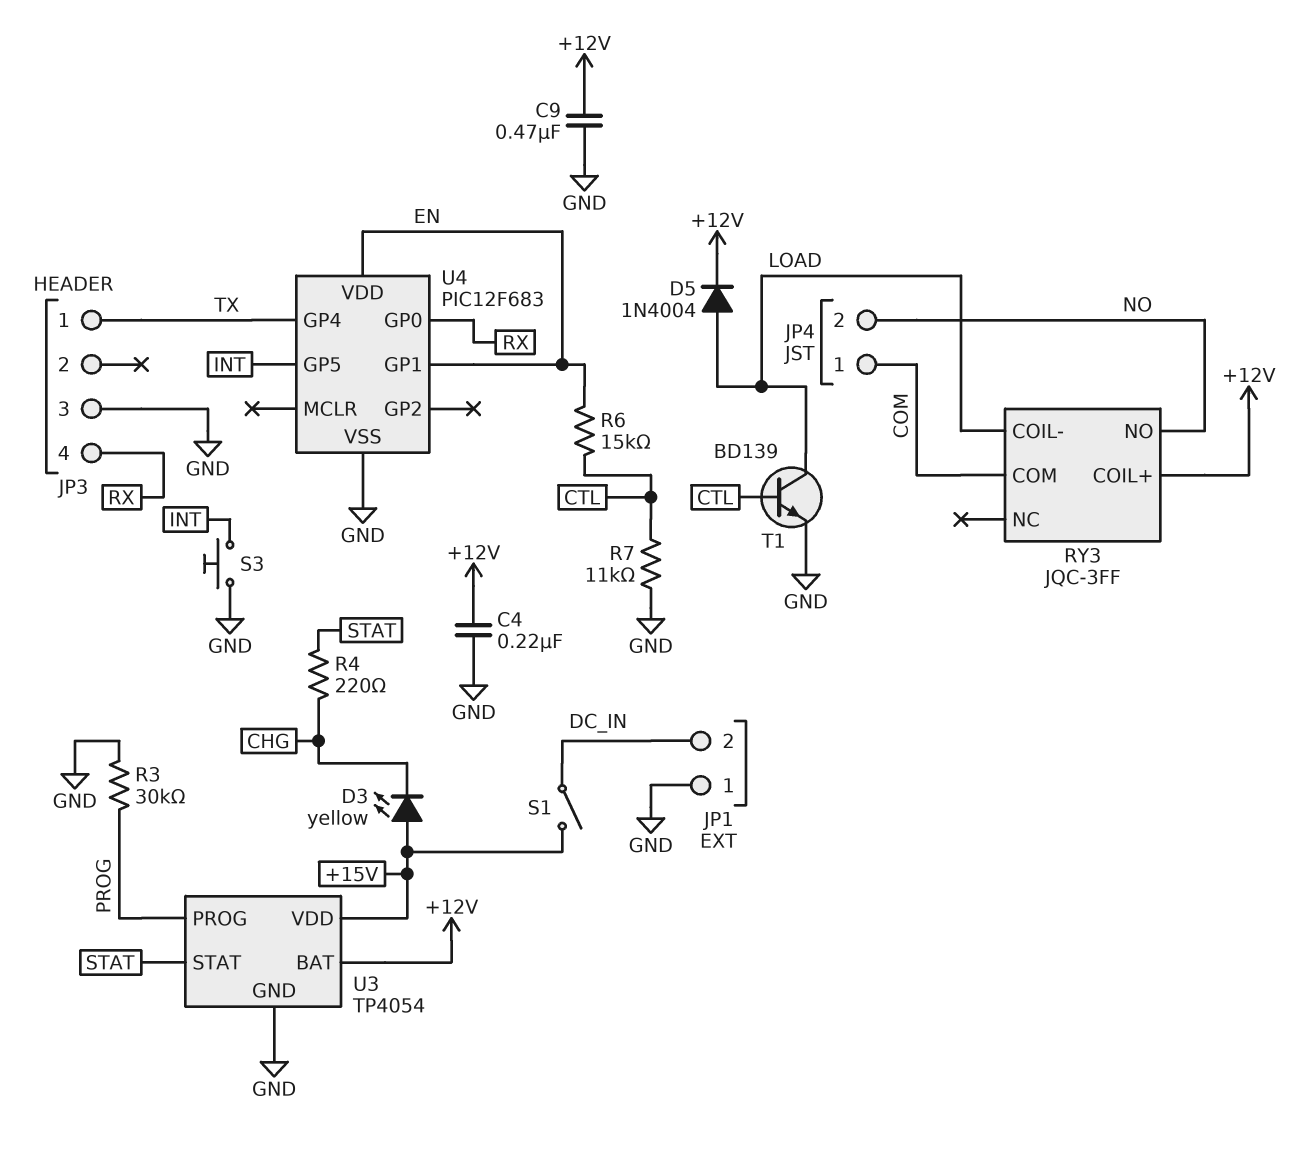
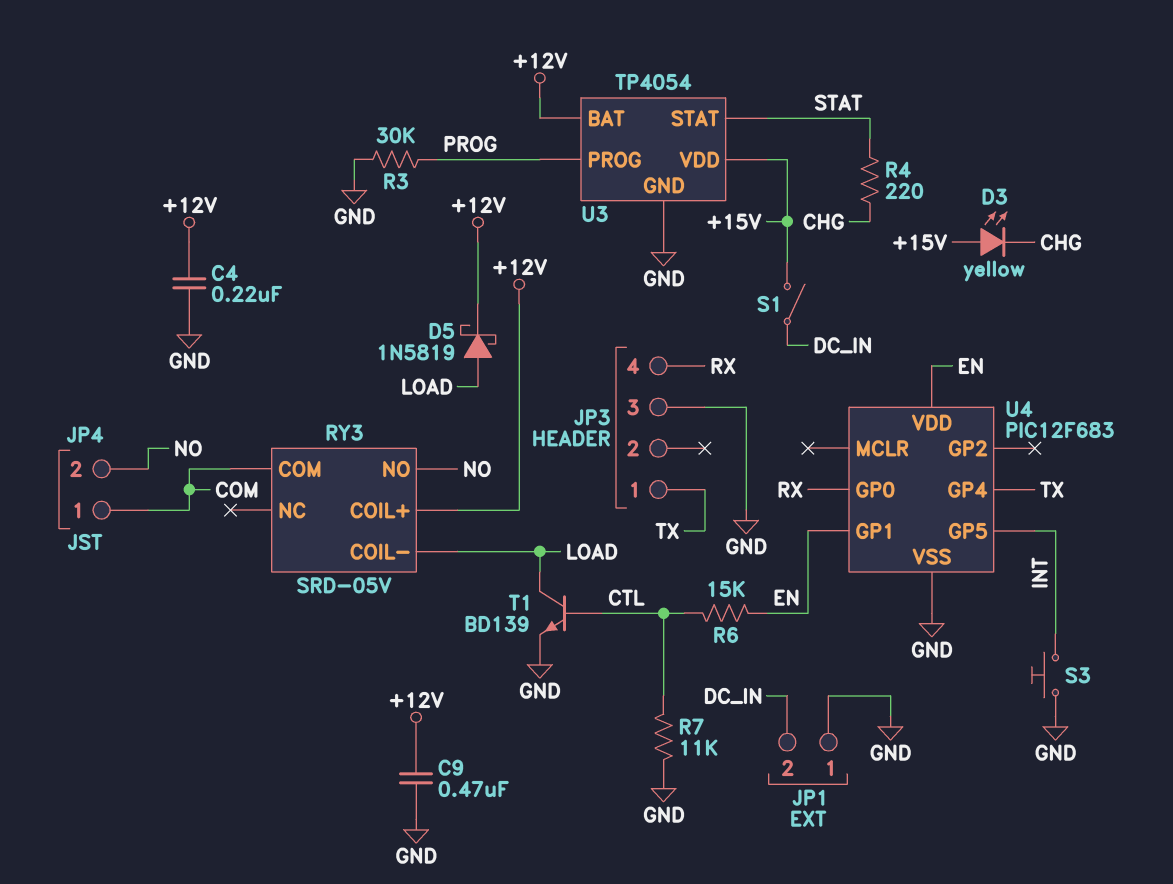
D5: diode 1N4004 (A LOAD, K +12V) -> schottky 1N5819 (A LOAD, K +12V)
RY3: JQC-3FF -> SRD-05V

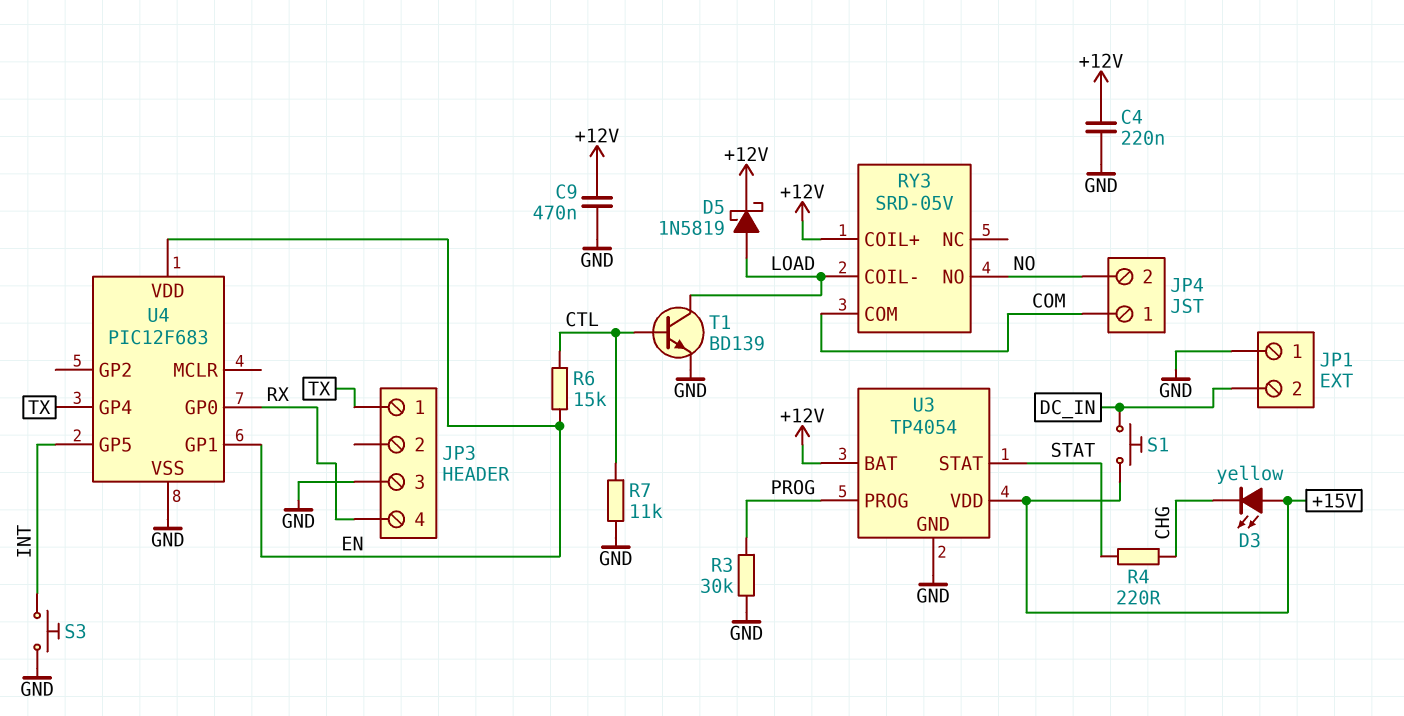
S1: switch (+15V, DC_IN) -> button (+15V, DC_IN)

